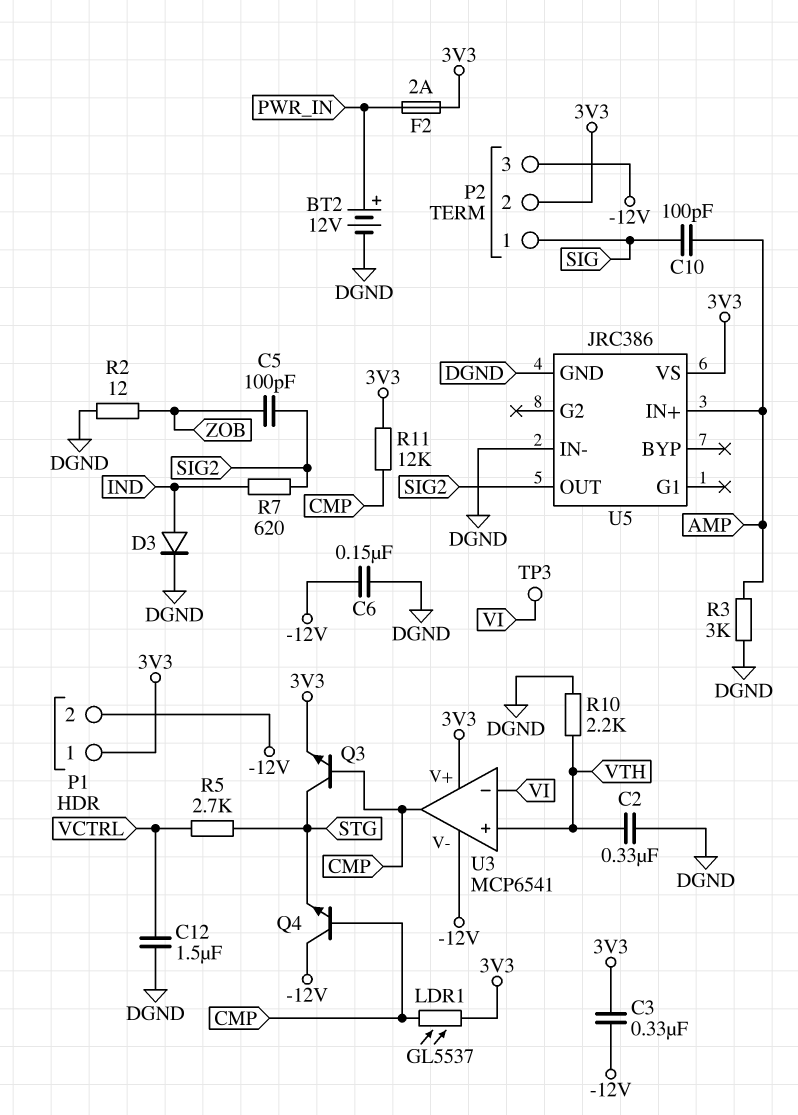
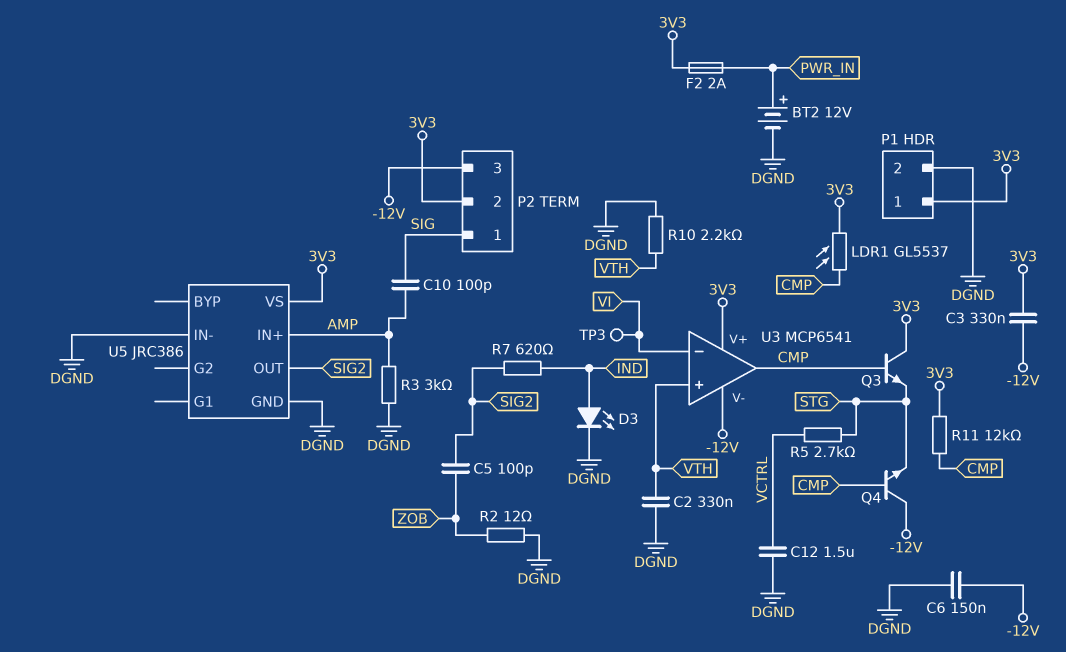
D3: diode (A IND, K DGND) -> LED (A IND, K DGND)
P1 pin 2: -12V -> DGND
Q3: NPN (B CMP, C STG, E 3V3) -> NPN (B CMP, C 3V3, E STG)

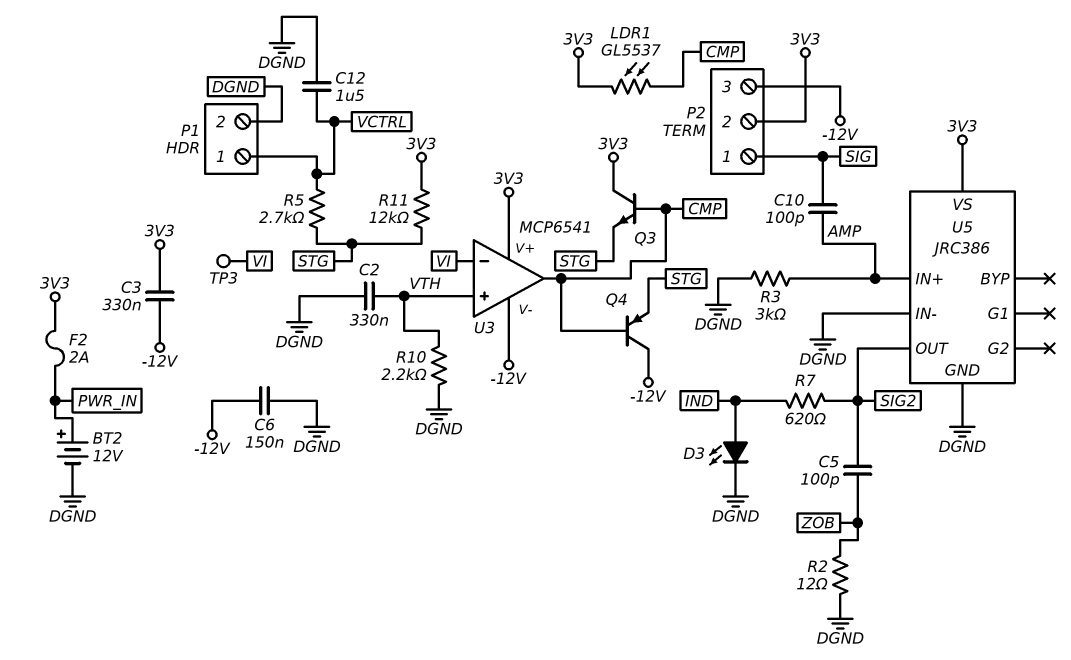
P1 pin 1: 3V3 -> VCTRL
Q4: NPN (B CMP, C -12V, E STG) -> PNP (B CMP, C -12V, E STG)
R11: 12k (3V3, CMP) -> 12k (3V3, STG)

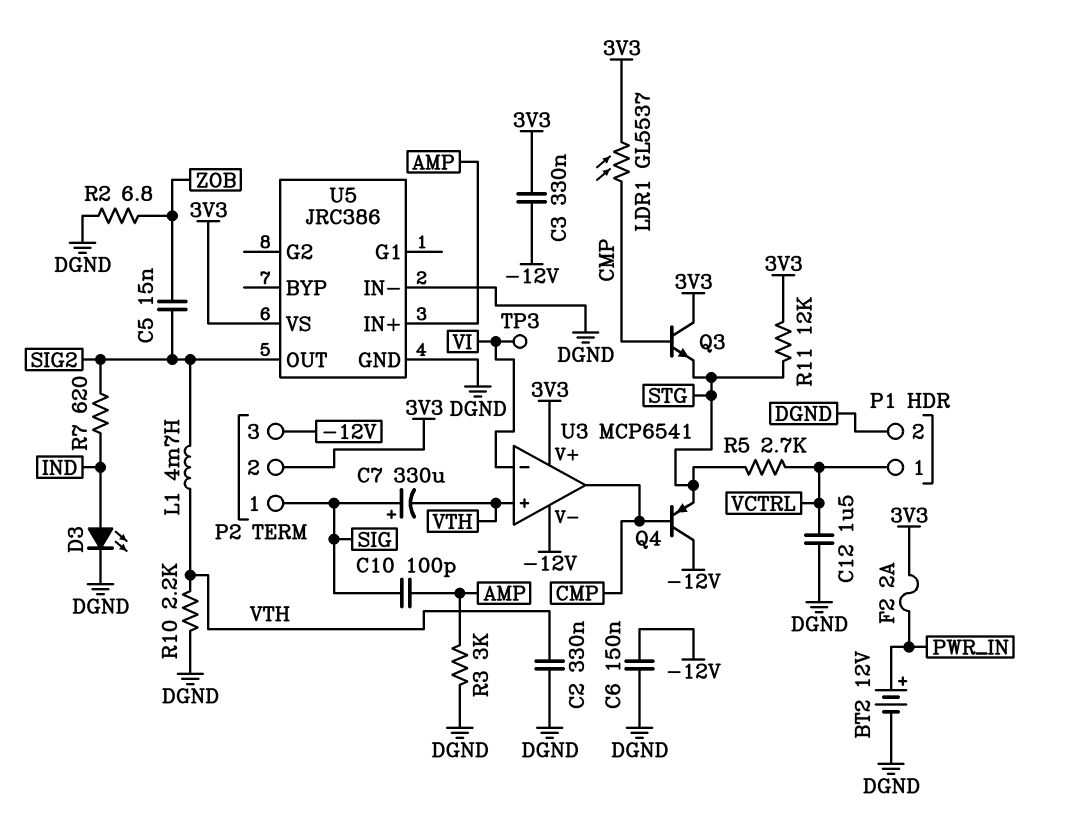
C5: 100pF (SIG2, ZOB) -> 15nF (SIG2, ZOB)
C7: none -> 330uF (plus SIG, minus VTH)
L1: none -> 4.7mH (SIG2, VTH)
R2: 12 (DGND, ZOB) -> 6.8 (DGND, ZOB)

